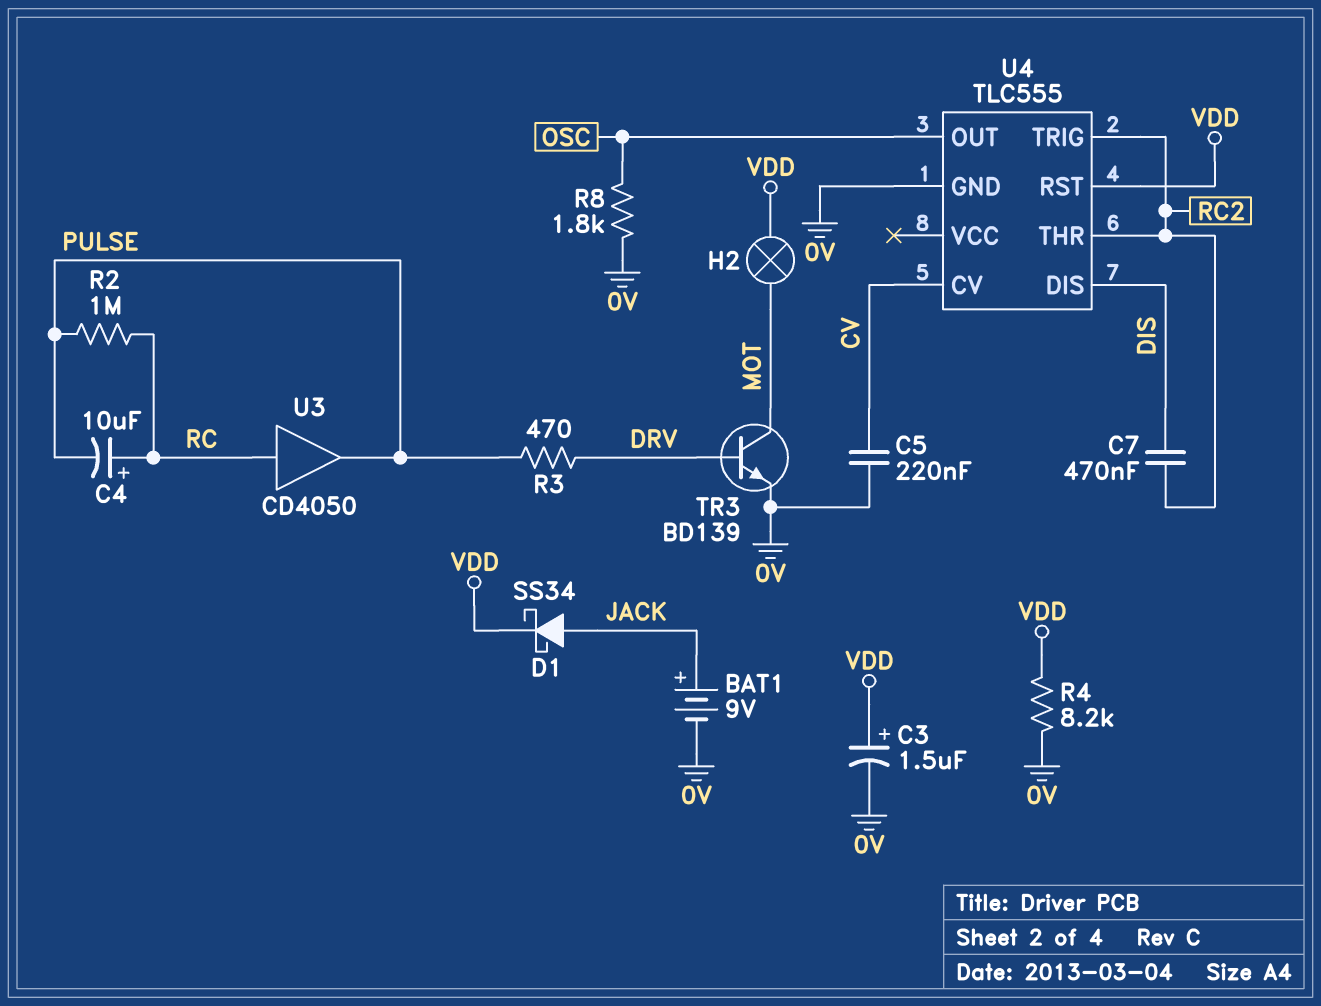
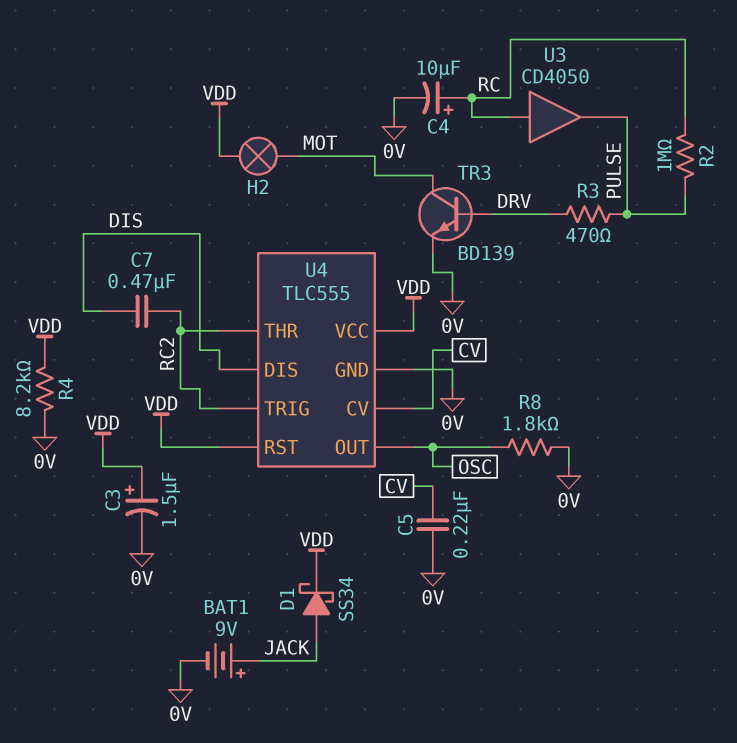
C4: 10uF (plus RC, minus PULSE) -> 10uF (plus RC, minus 0V)
U4 pin VCC: none -> VDD

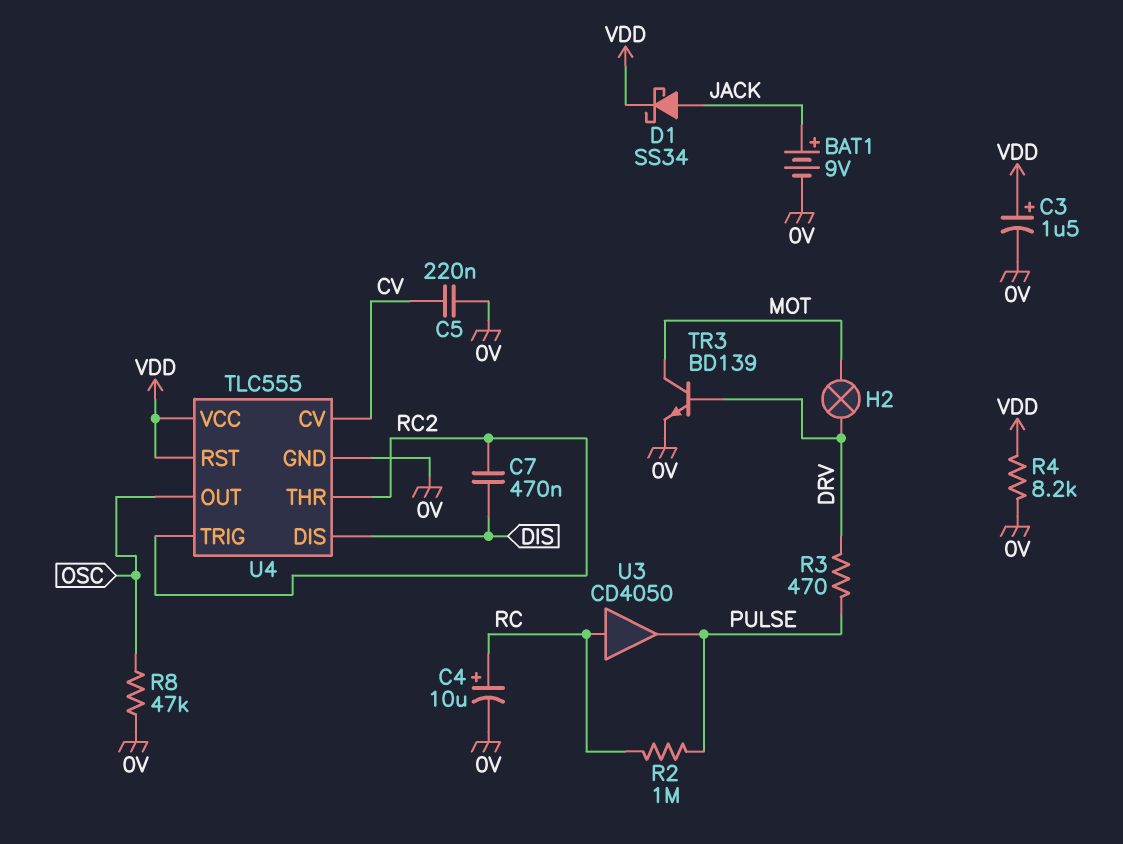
H2: lamp (MOT, VDD) -> lamp (DRV, MOT)
R8: 1.8k (0V, OSC) -> 47k (0V, OSC)

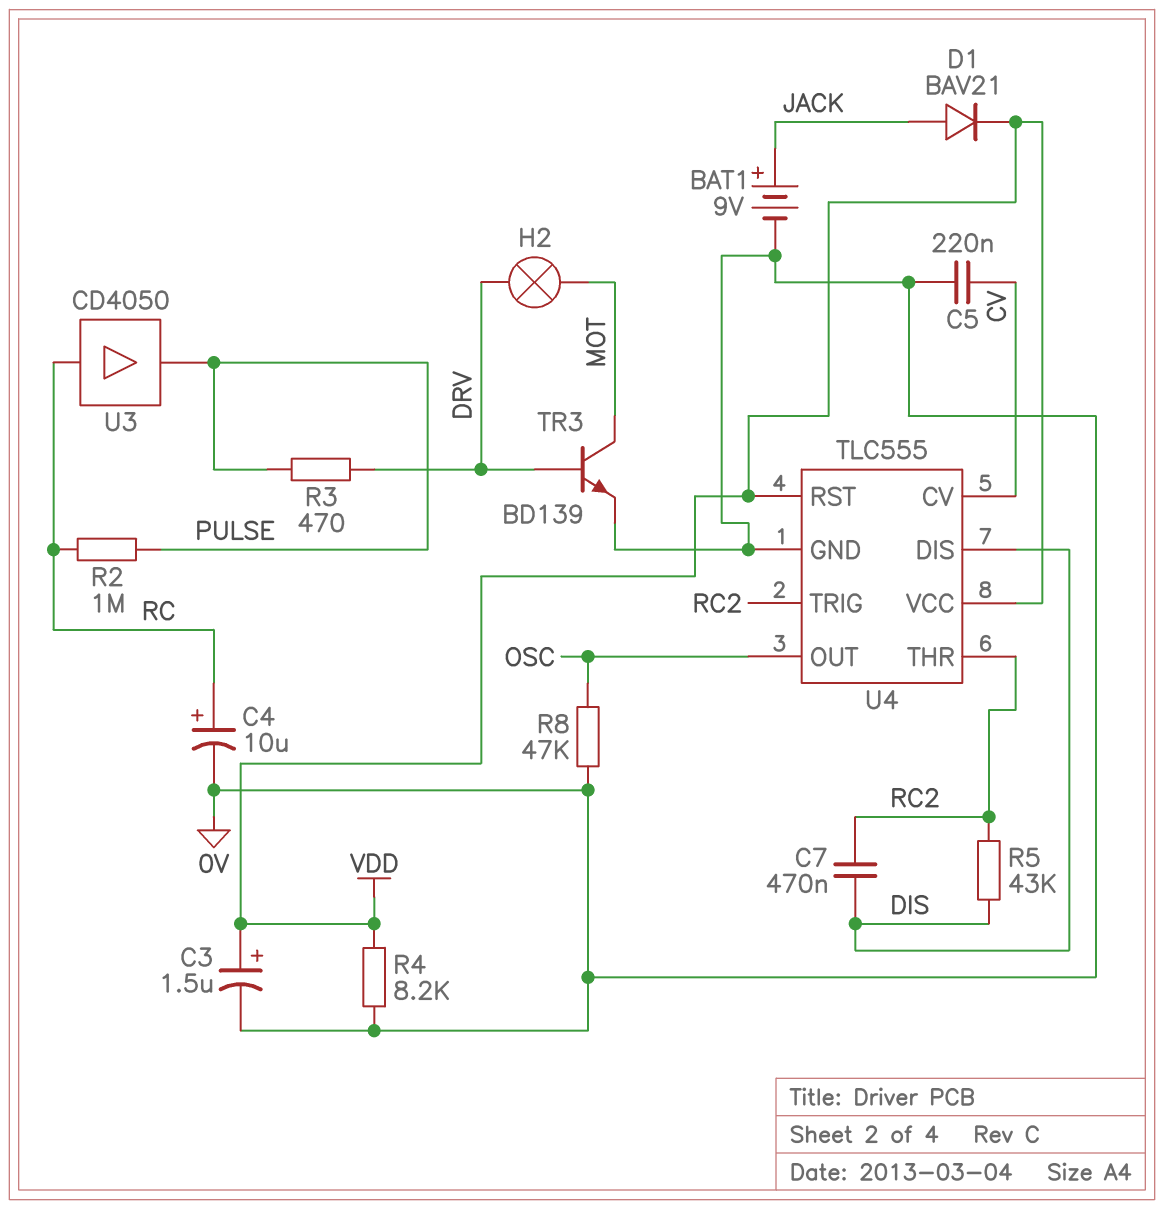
D1: schottky SS34 (A JACK, K VDD) -> diode BAV21 (A JACK, K VDD)
R5: none -> 43k (DIS, RC2)

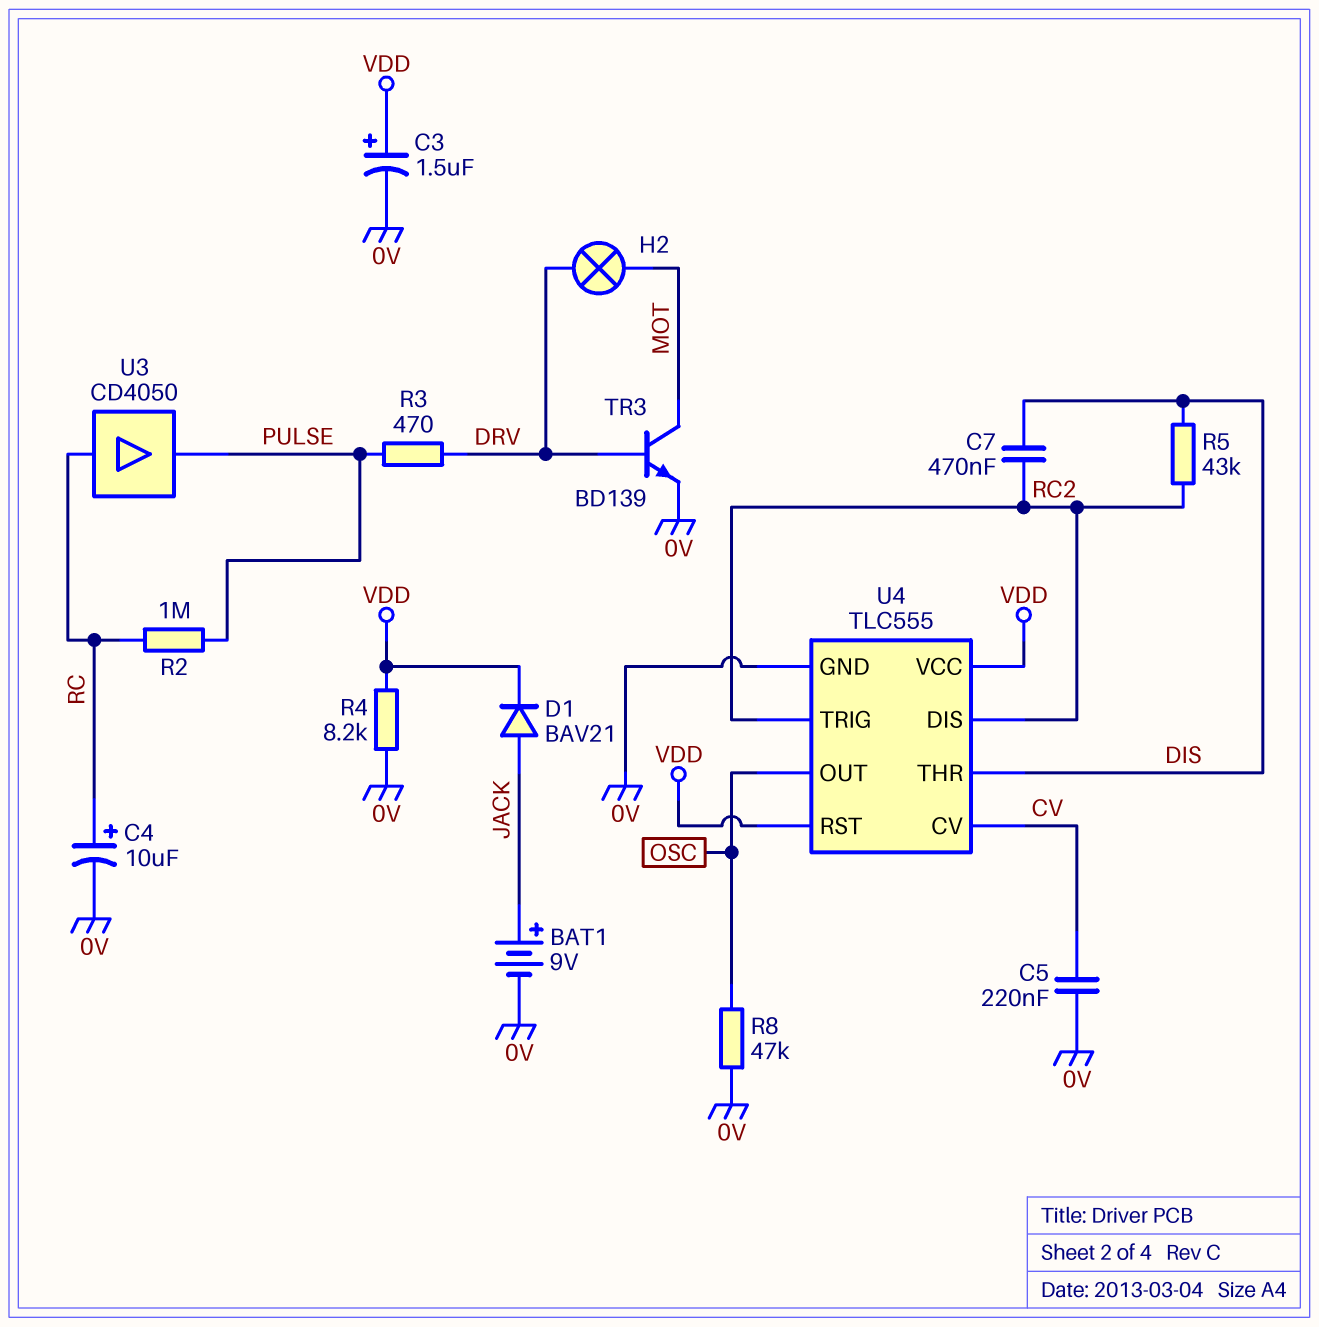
U4 pin DIS: DIS -> RC2
U4 pin THR: RC2 -> DIS

